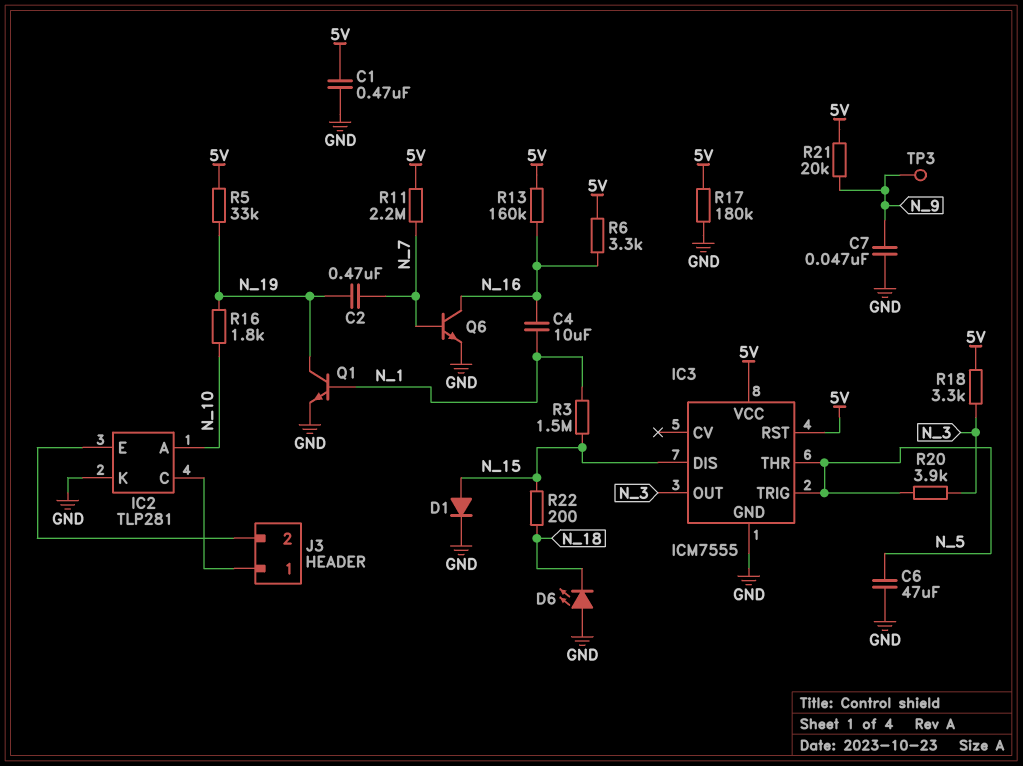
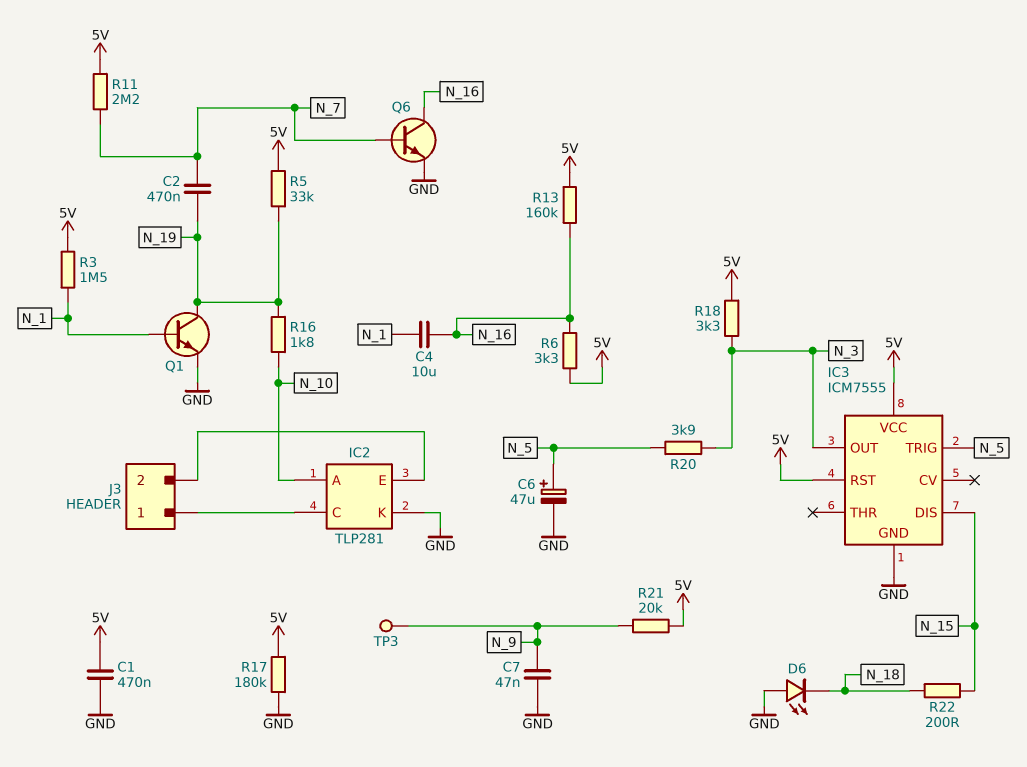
C6: 47uF (GND, N_5) -> 47uF (plus N_5, minus GND)
D1: diode (A N_15, K GND) -> none
IC3 pin THR: N_5 -> none
R3: 1.5M (N_1, N_15) -> 1.5M (5V, N_1)

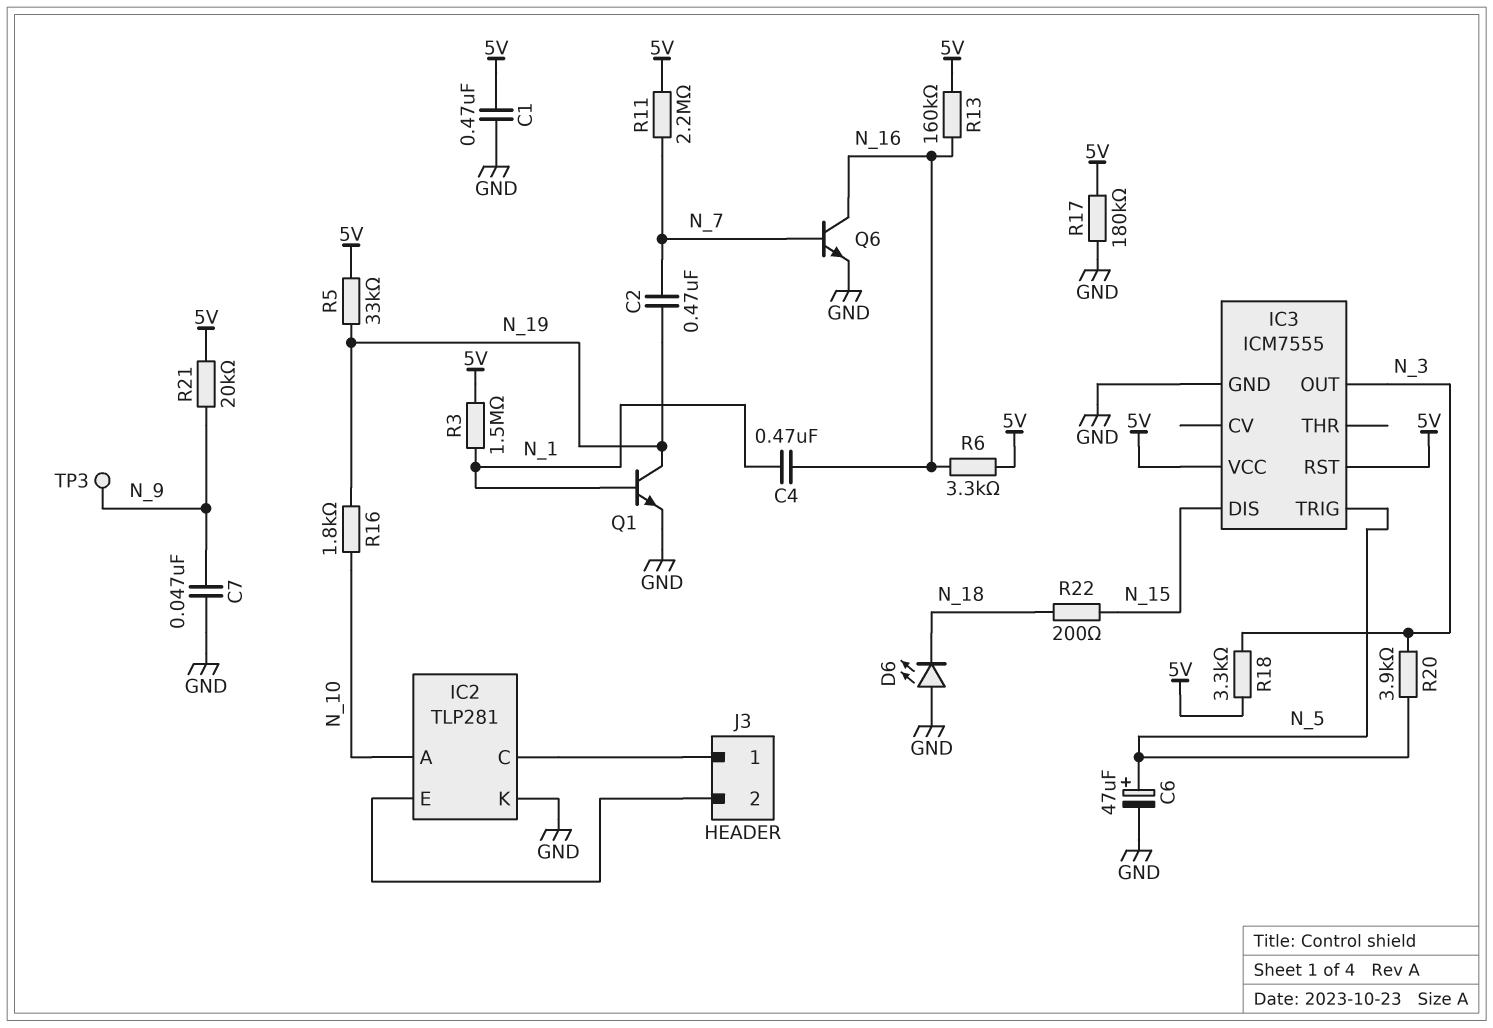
C4: 10uF (N_1, N_16) -> 470nF (N_1, N_16)

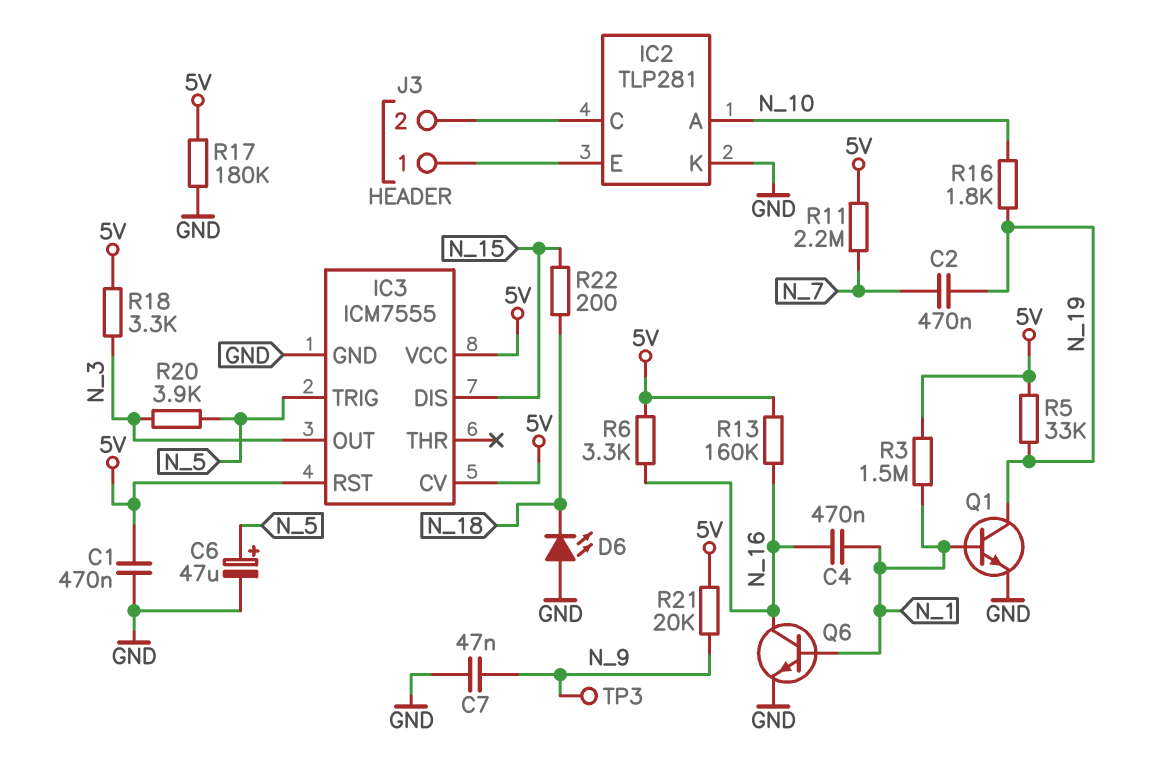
IC3 pin CV: none -> 5V
J3 pin 1: IC2/C -> IC2/E
J3 pin 2: IC2/E -> IC2/C
Q6: NPN (B N_7, C N_16, E GND) -> NPN (B N_1, C N_16, E GND)

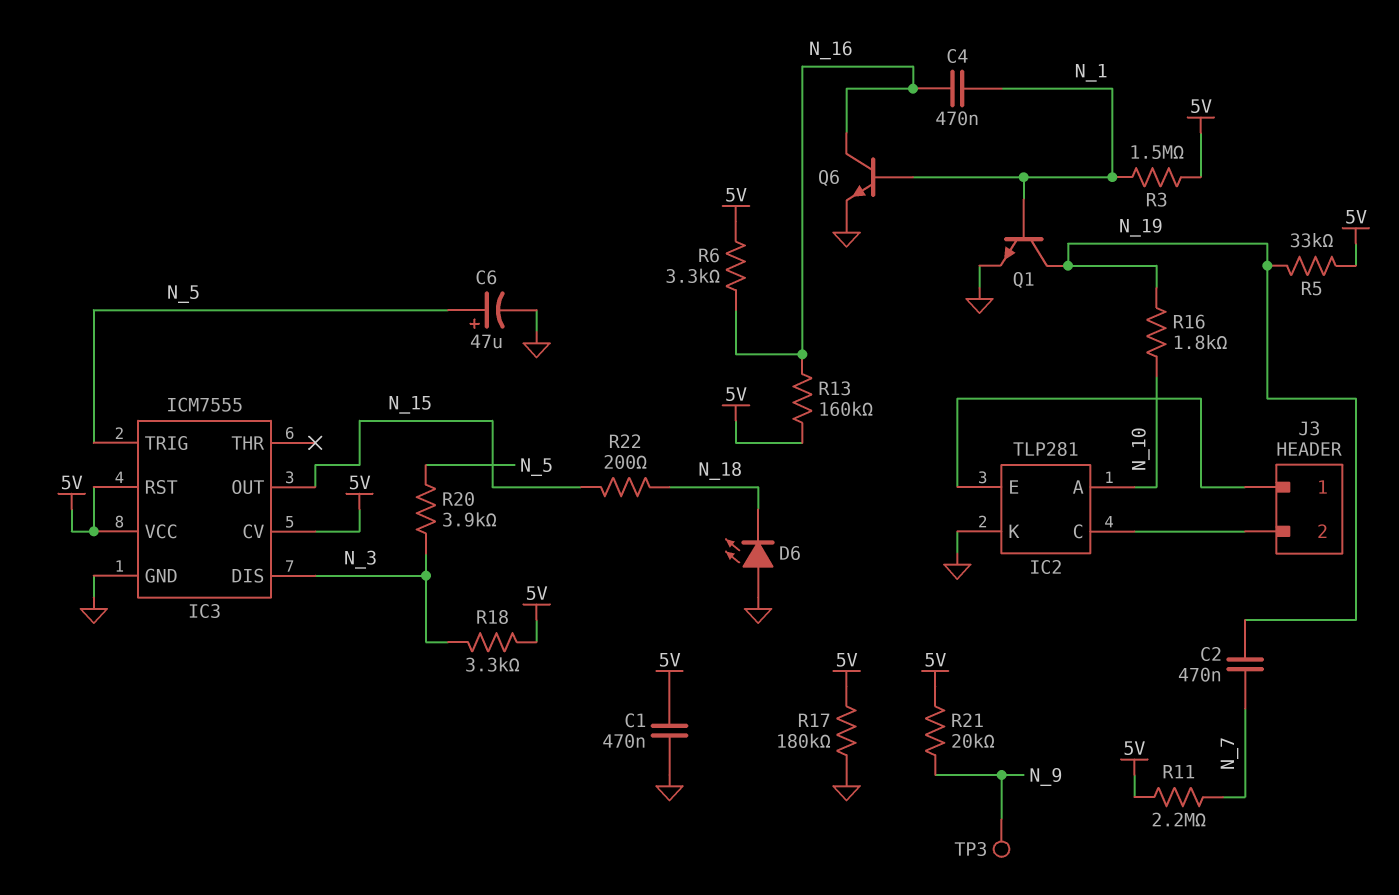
C7: 47nF (GND, N_9) -> none
IC3 pin DIS: N_15 -> N_3
IC3 pin OUT: N_3 -> N_15

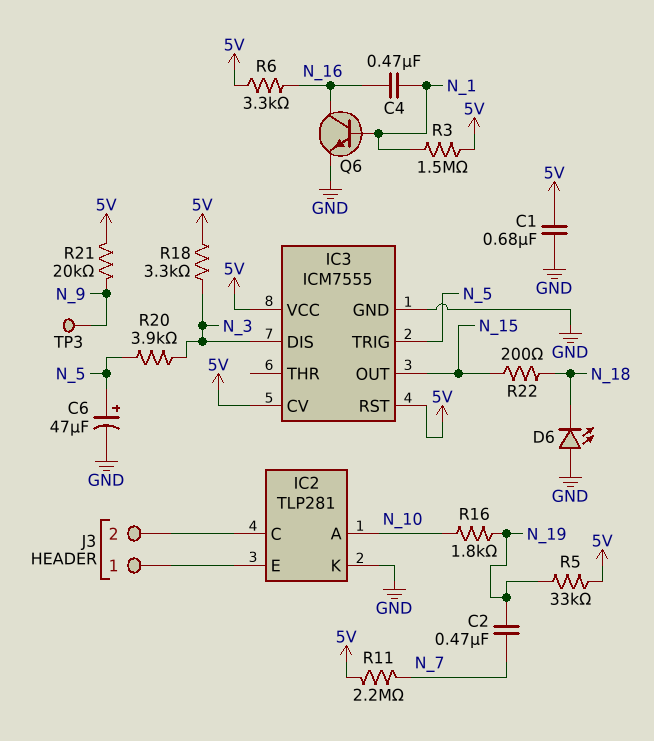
C1: 470nF (5V, GND) -> 680nF (5V, GND)
Q1: NPN (B N_1, C N_19, E GND) -> none
R13: 160k (5V, N_16) -> none
R17: 180k (5V, GND) -> none

